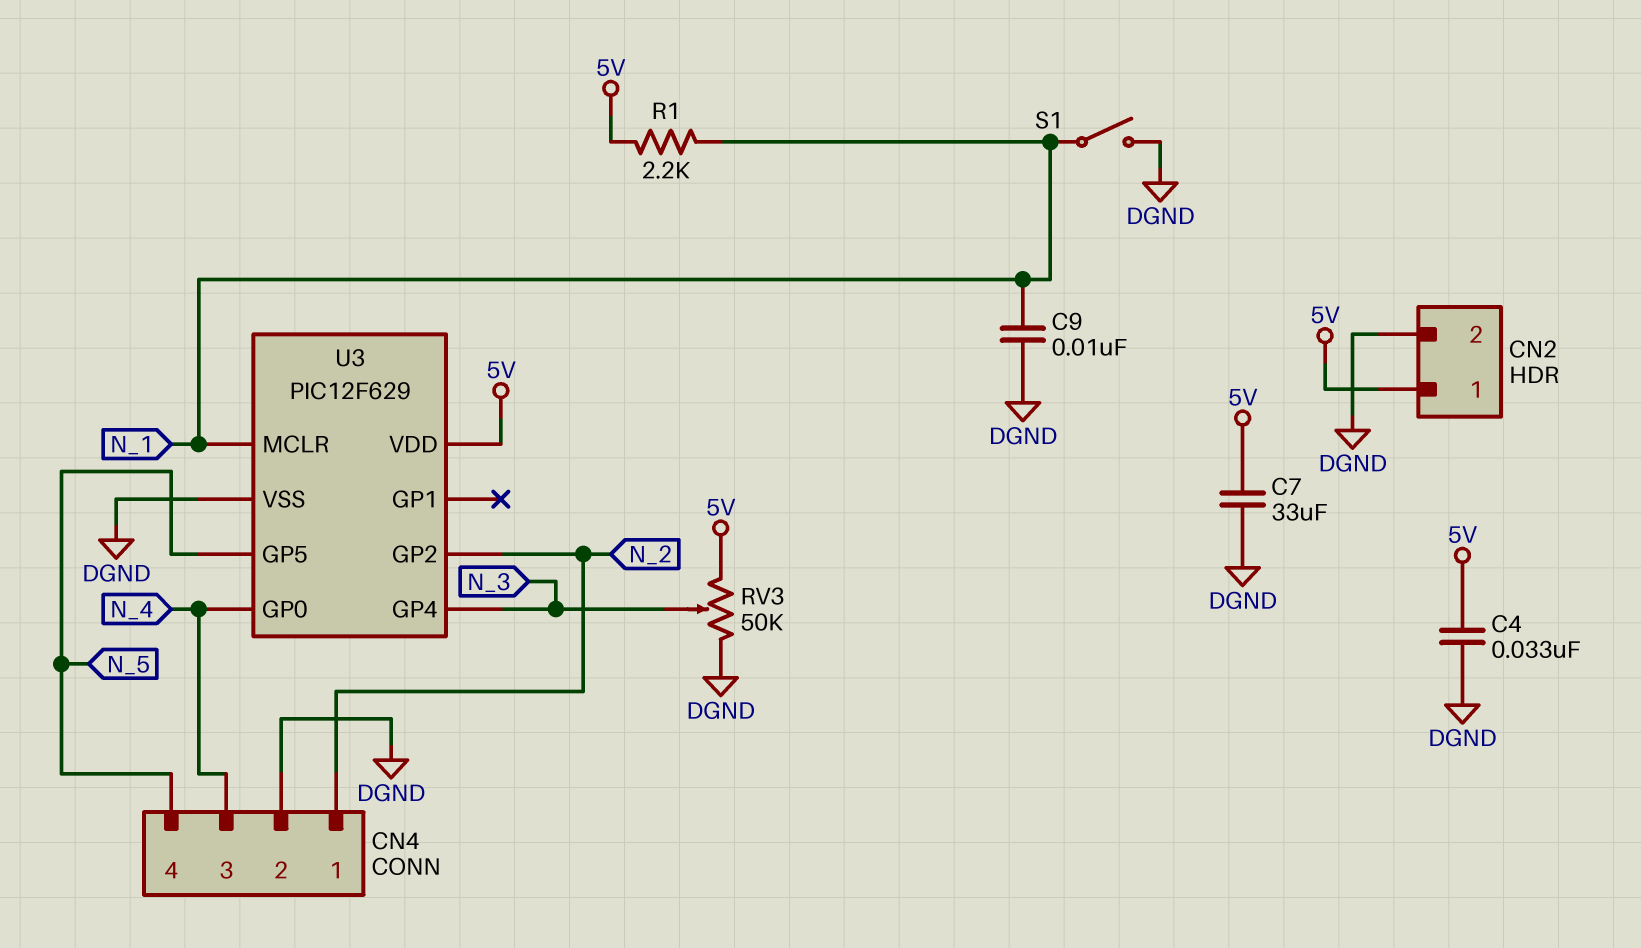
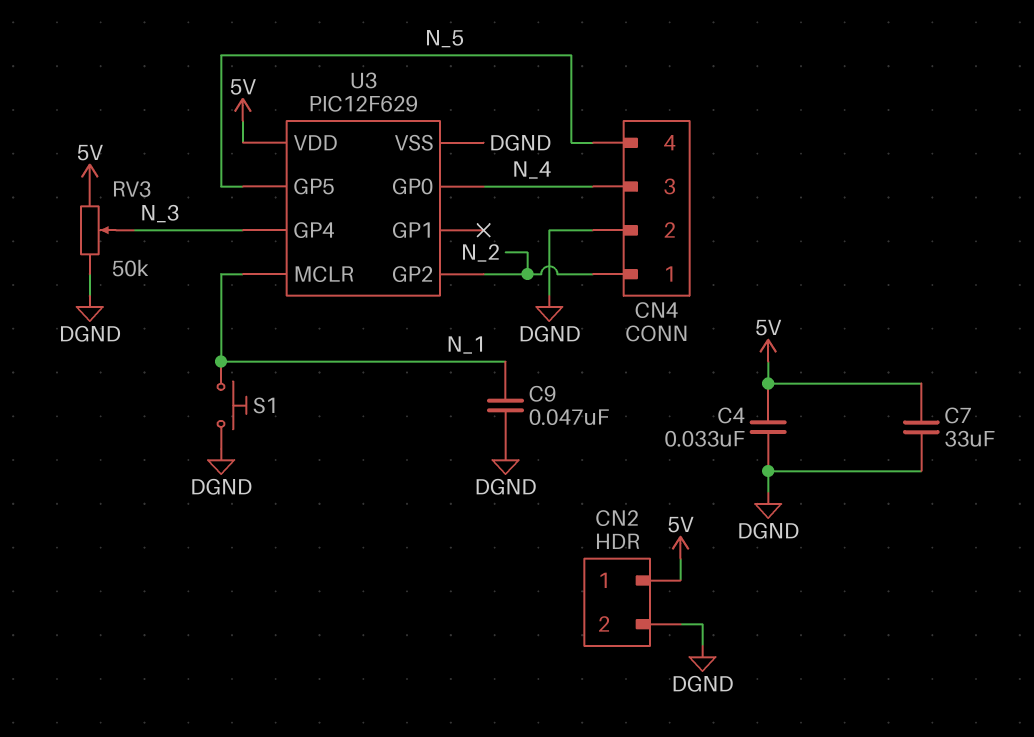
C9: 10nF (DGND, N_1) -> 47nF (DGND, N_1)
R1: 2.2k (5V, N_1) -> none
S1: switch (DGND, N_1) -> button (DGND, N_1)

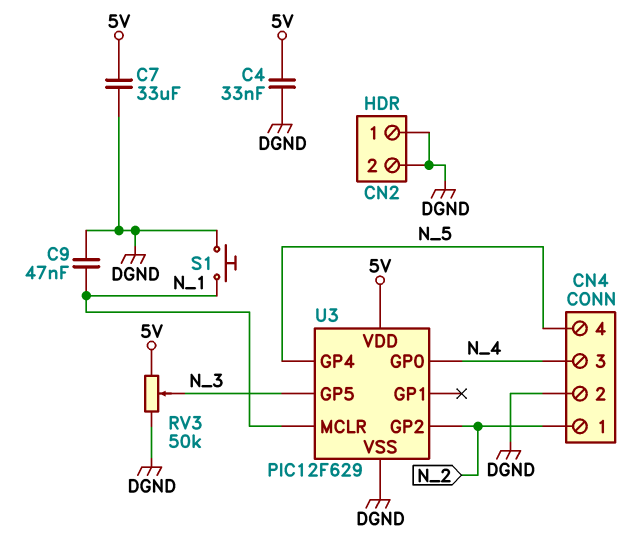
CN2 pin 1: 5V -> DGND
U3 pin GP4: N_3 -> N_5
U3 pin GP5: N_5 -> N_3

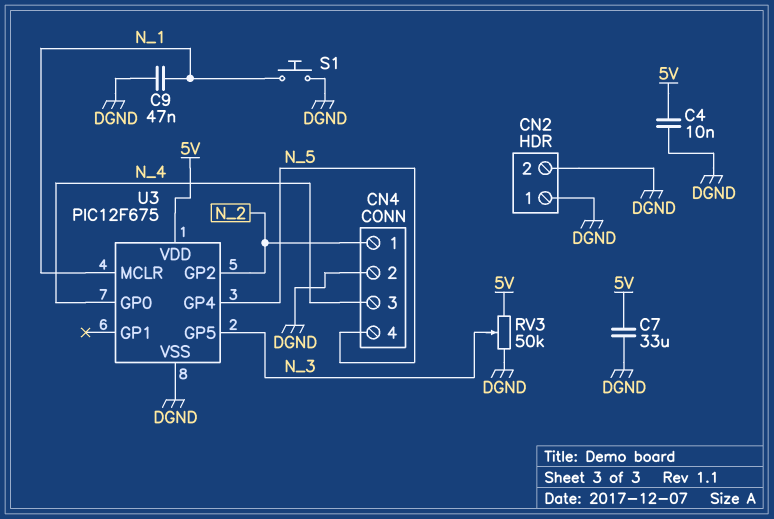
C4: 33nF (5V, DGND) -> 10nF (5V, DGND)
U3: PIC12F629 -> PIC12F675

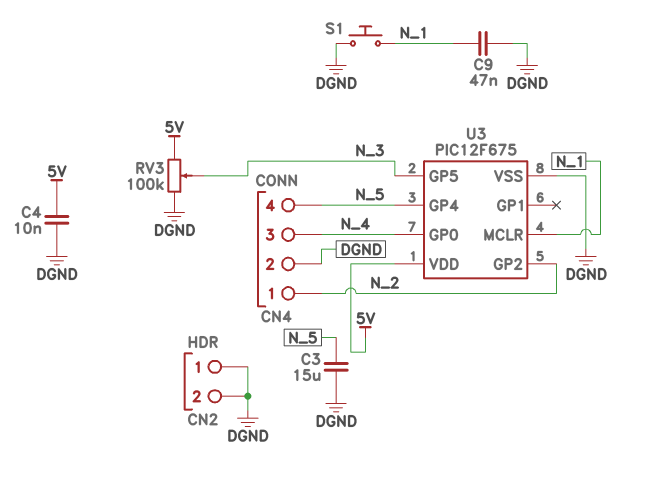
C3: none -> 15uF (DGND, N_5)
C7: 33uF (5V, DGND) -> none
RV3: 50k (5V, DGND, wiper N_3) -> 100k (5V, DGND, wiper N_3)

